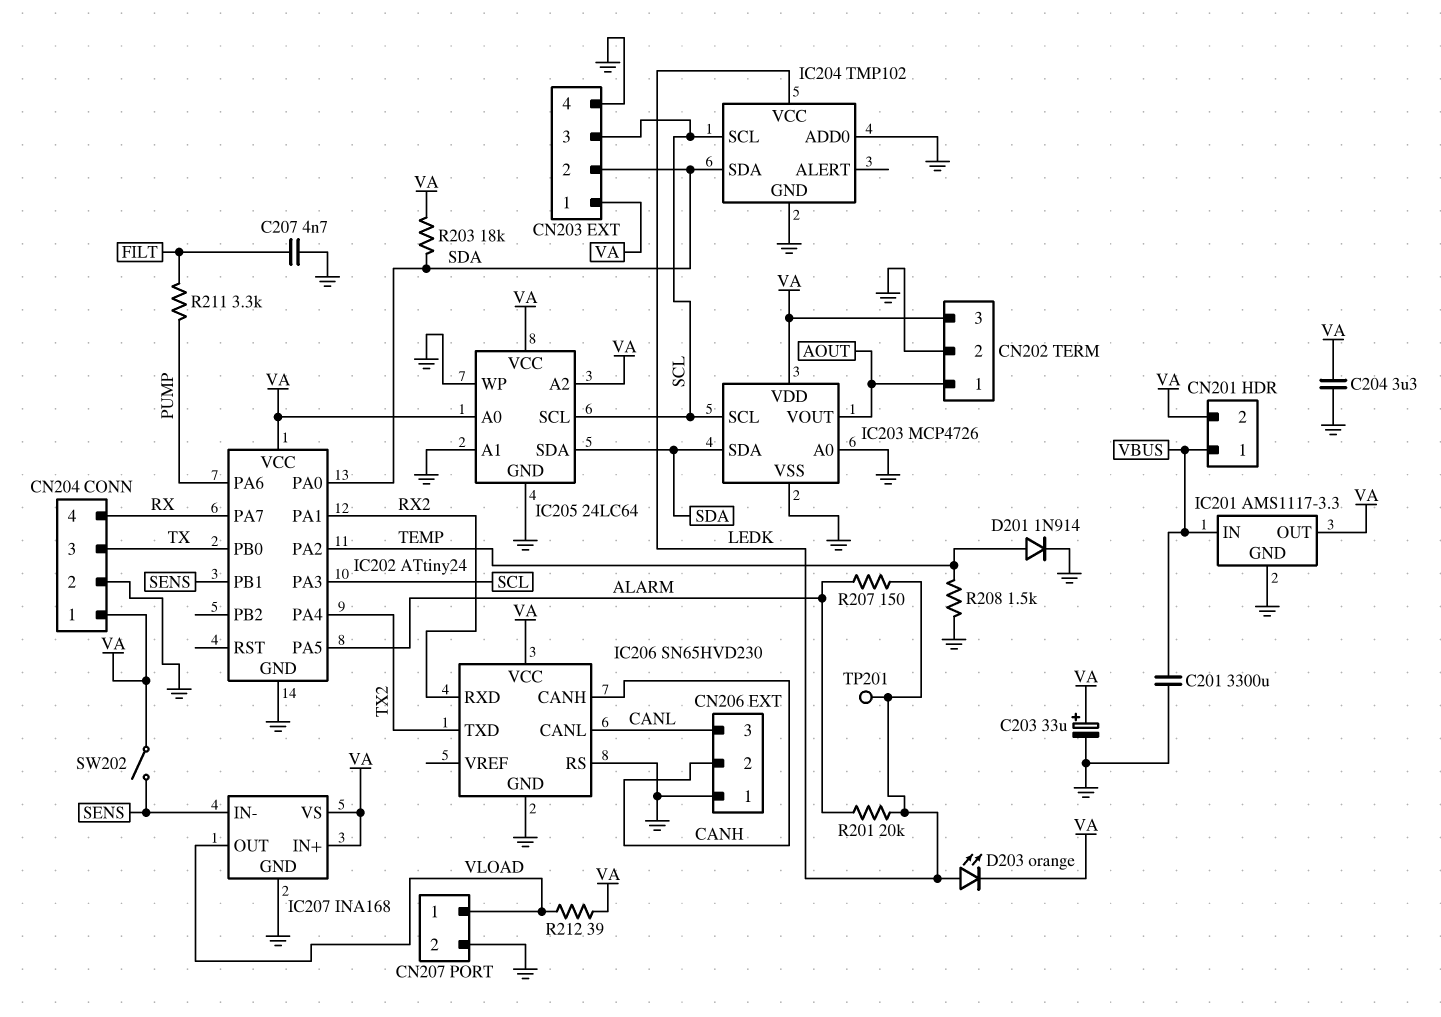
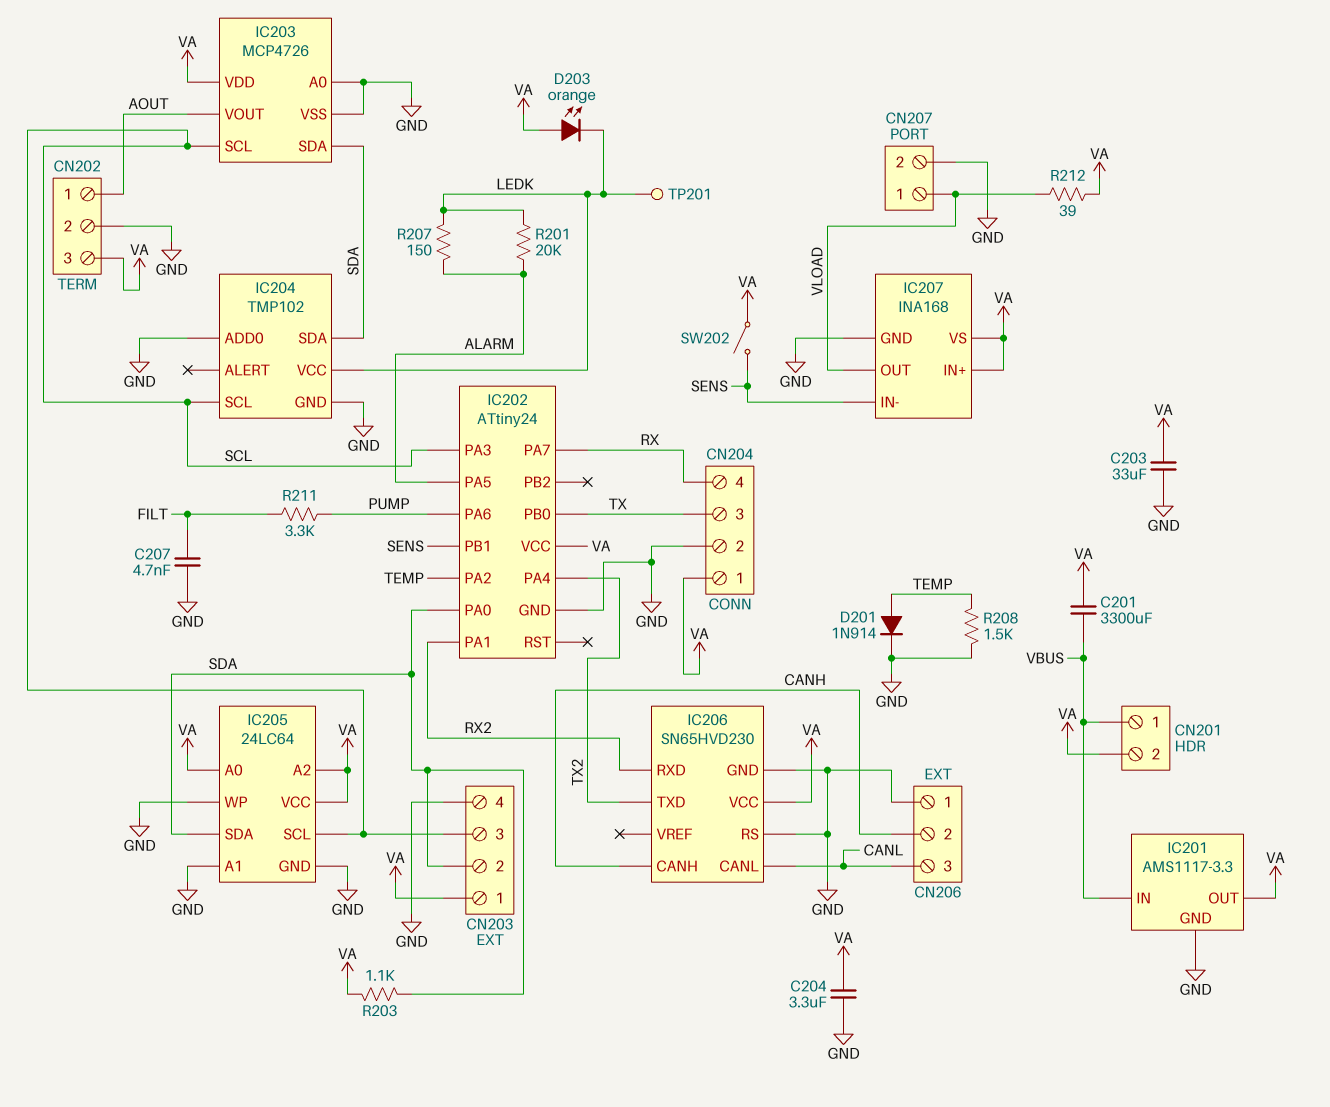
C201: 3300uF (GND, VBUS) -> 3300uF (VA, VBUS)
C203: 33uF (plus VA, minus GND) -> 33uF (GND, VA)
D203: LED orange (A LEDK, K VA) -> LED orange (A VA, K LEDK)
R203: 18k (SDA, VA) -> 1.1k (SDA, VA)

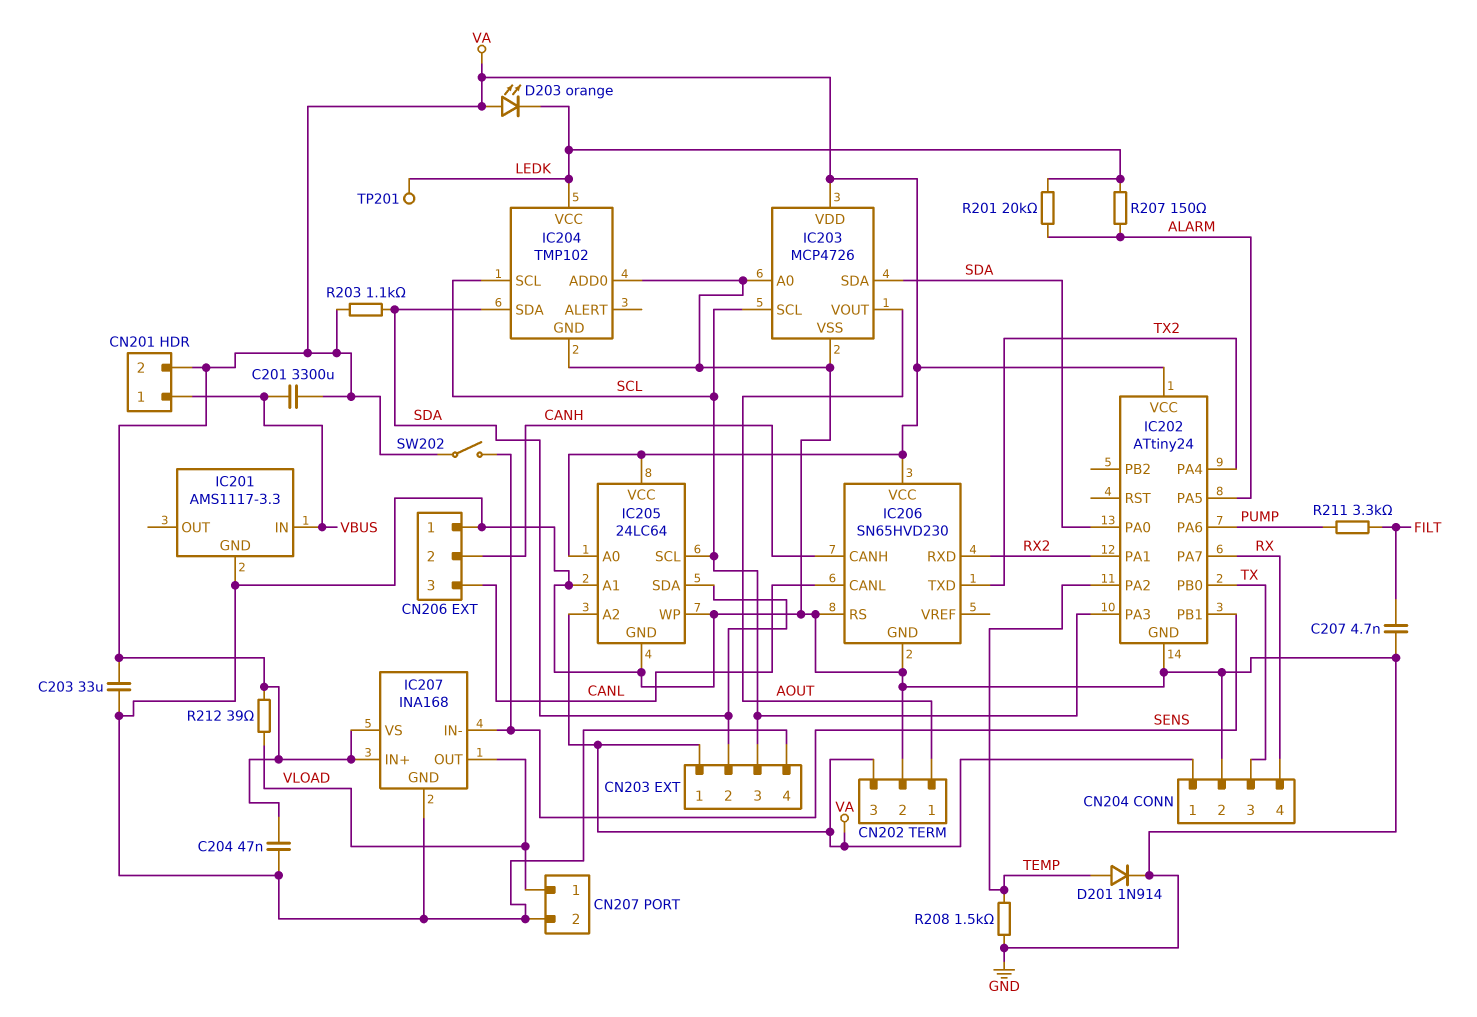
C204: 3.3uF (GND, VA) -> 47nF (GND, VA)
IC201 pin OUT: VA -> none

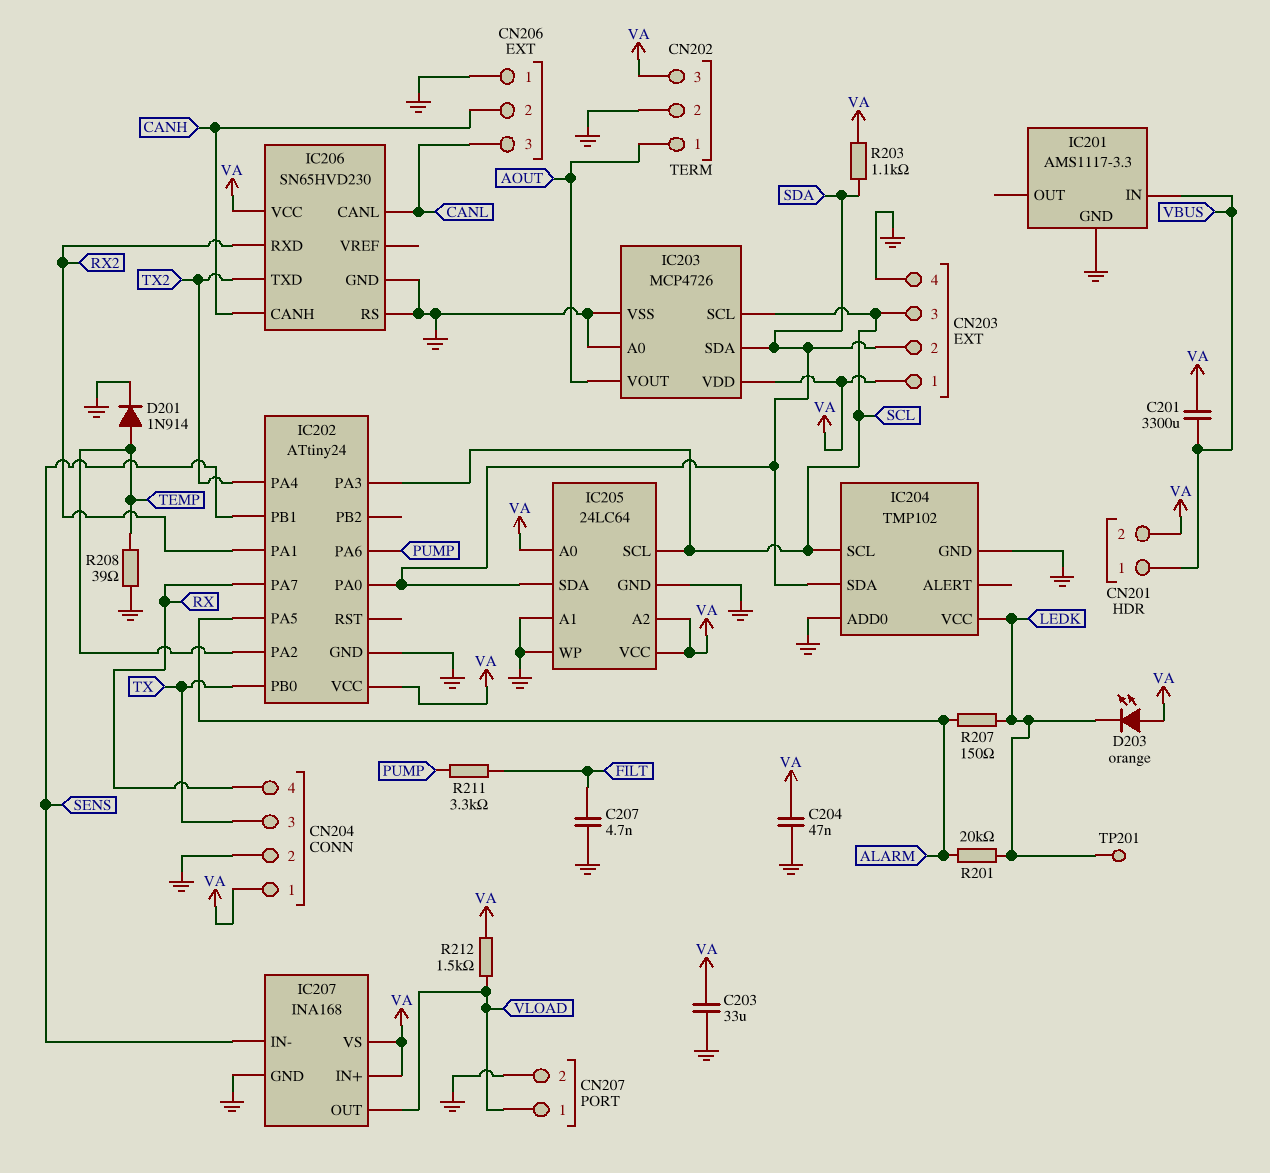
R208: 1.5k (GND, TEMP) -> 39 (GND, TEMP)
R212: 39 (VA, VLOAD) -> 1.5k (VA, VLOAD)
SW202: switch (SENS, VA) -> none

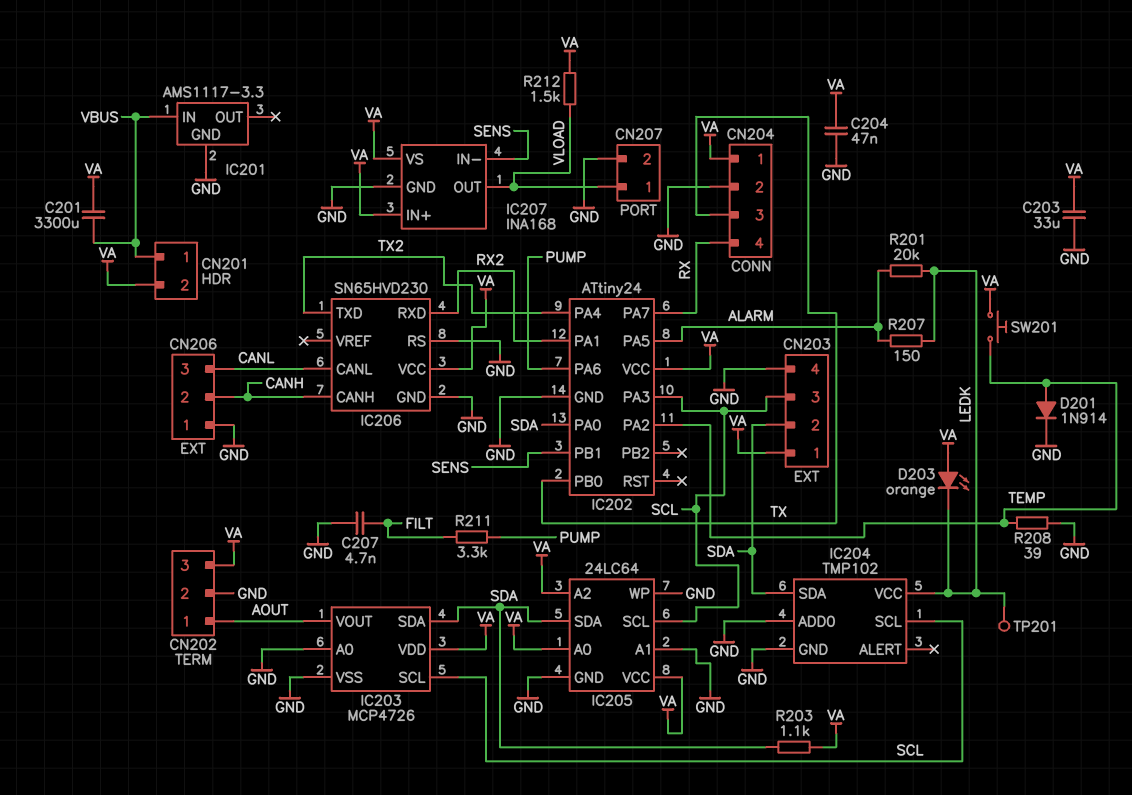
SW201: none -> button (TEMP, VA)

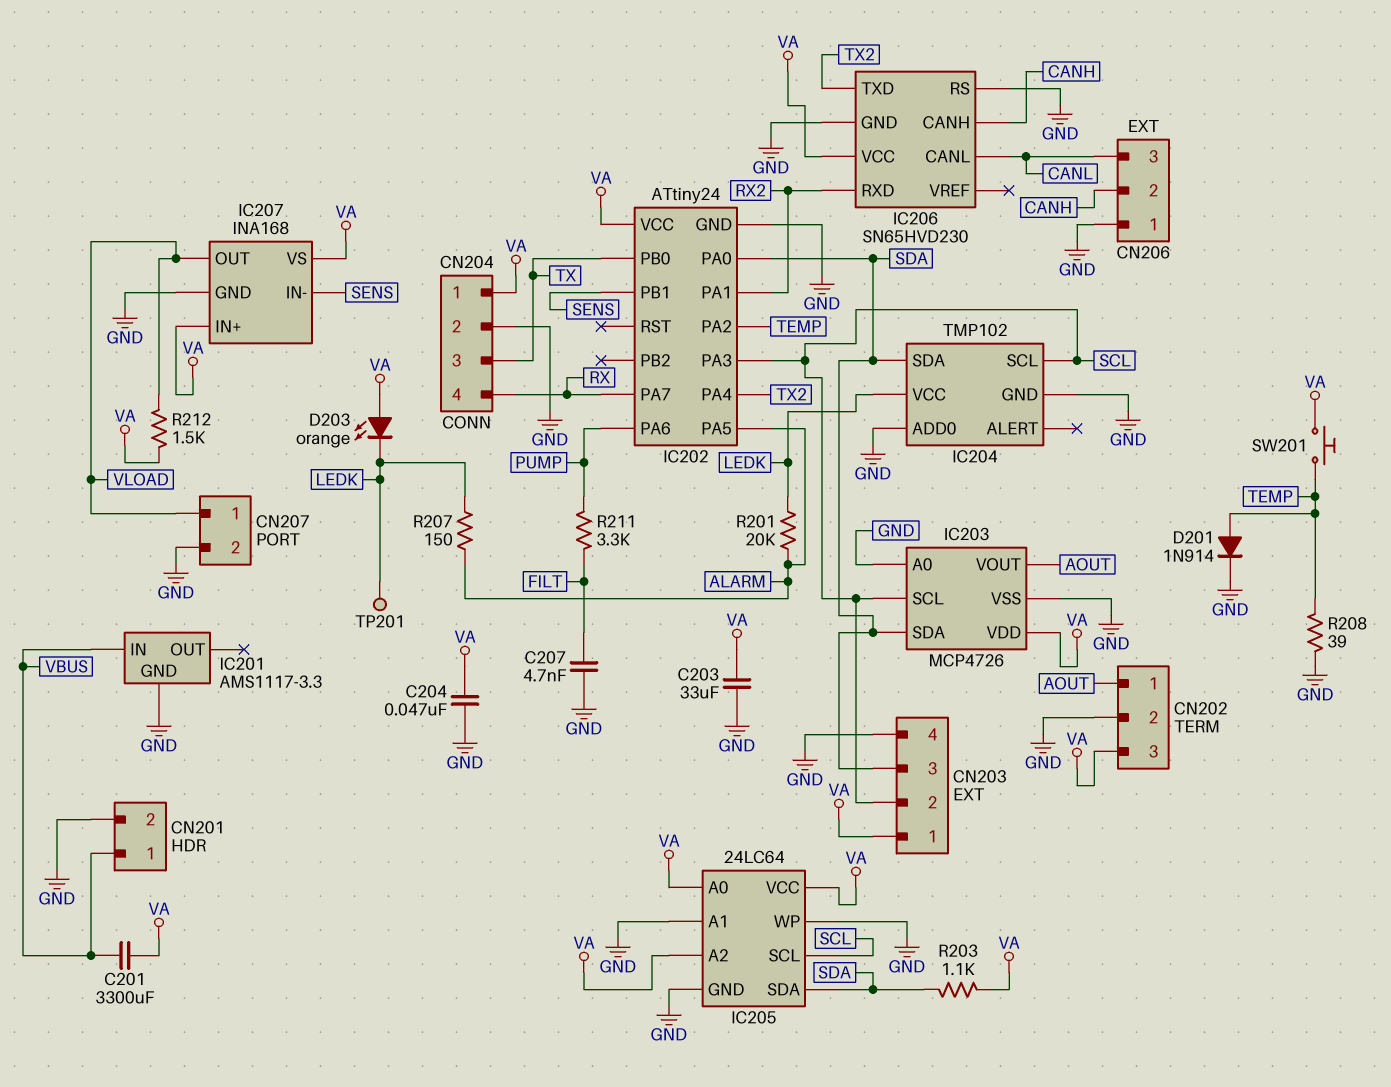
CN201 pin 2: VA -> GND
CN203 pin 2: SDA -> SCL
CN203 pin 3: SCL -> SDA

